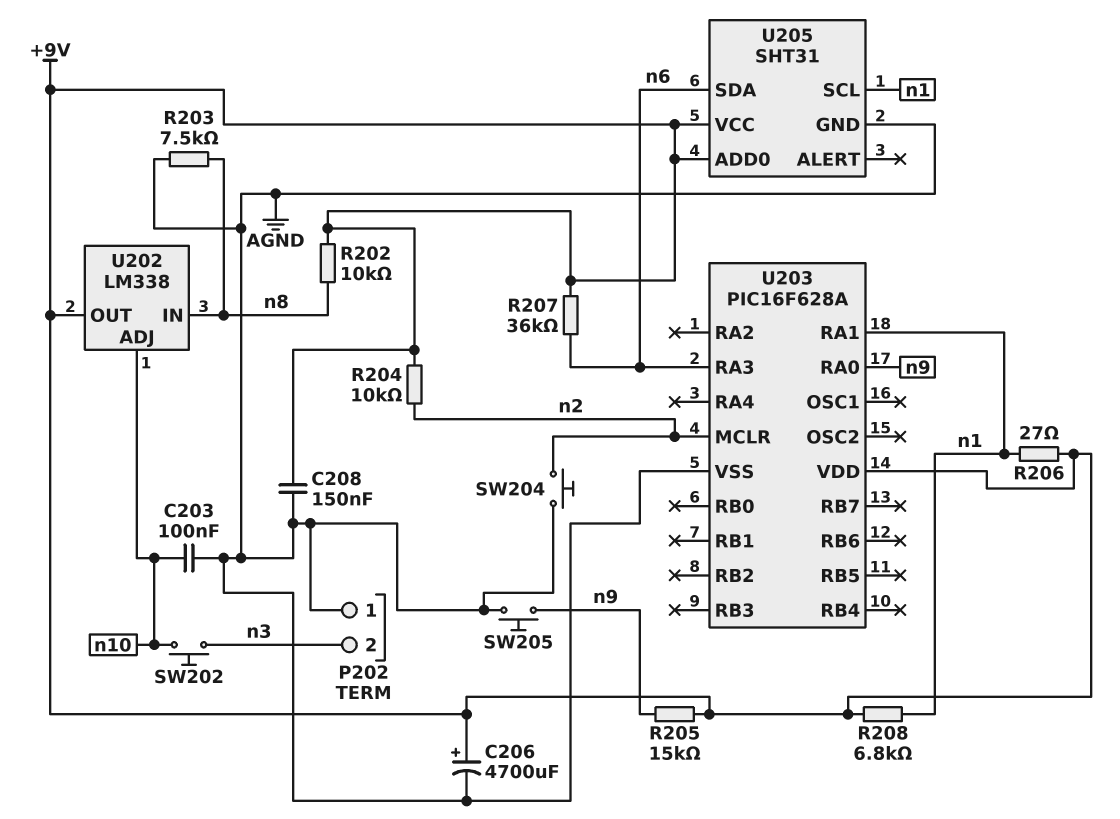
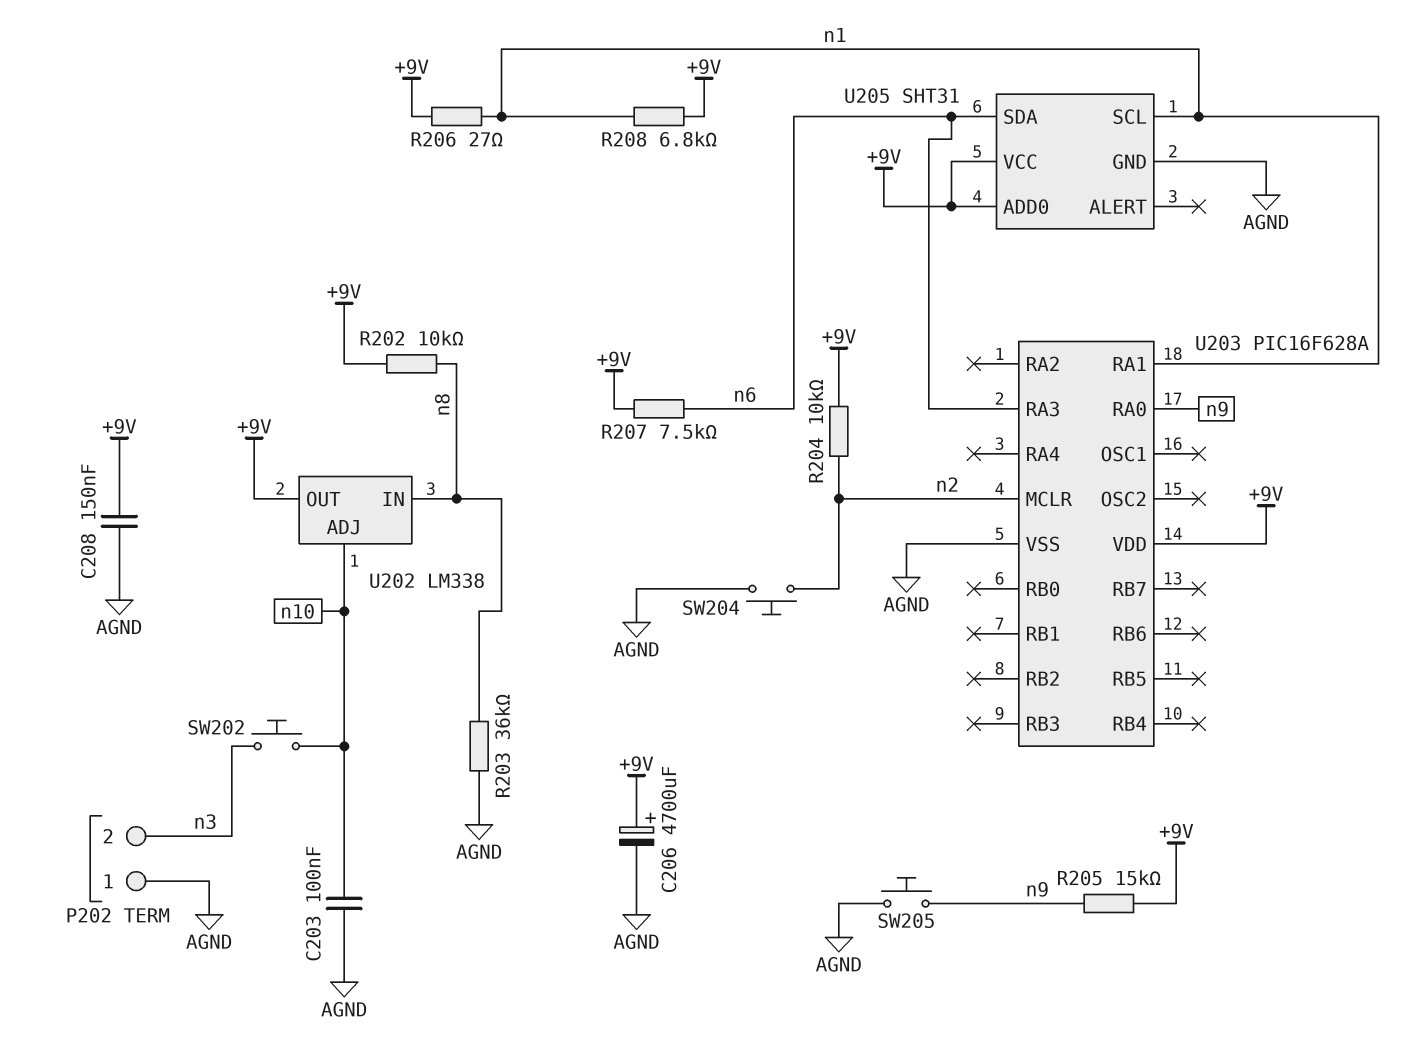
R203: 7.5k (AGND, n8) -> 36k (AGND, n8)
R207: 36k (+9V, n6) -> 7.5k (+9V, n6)

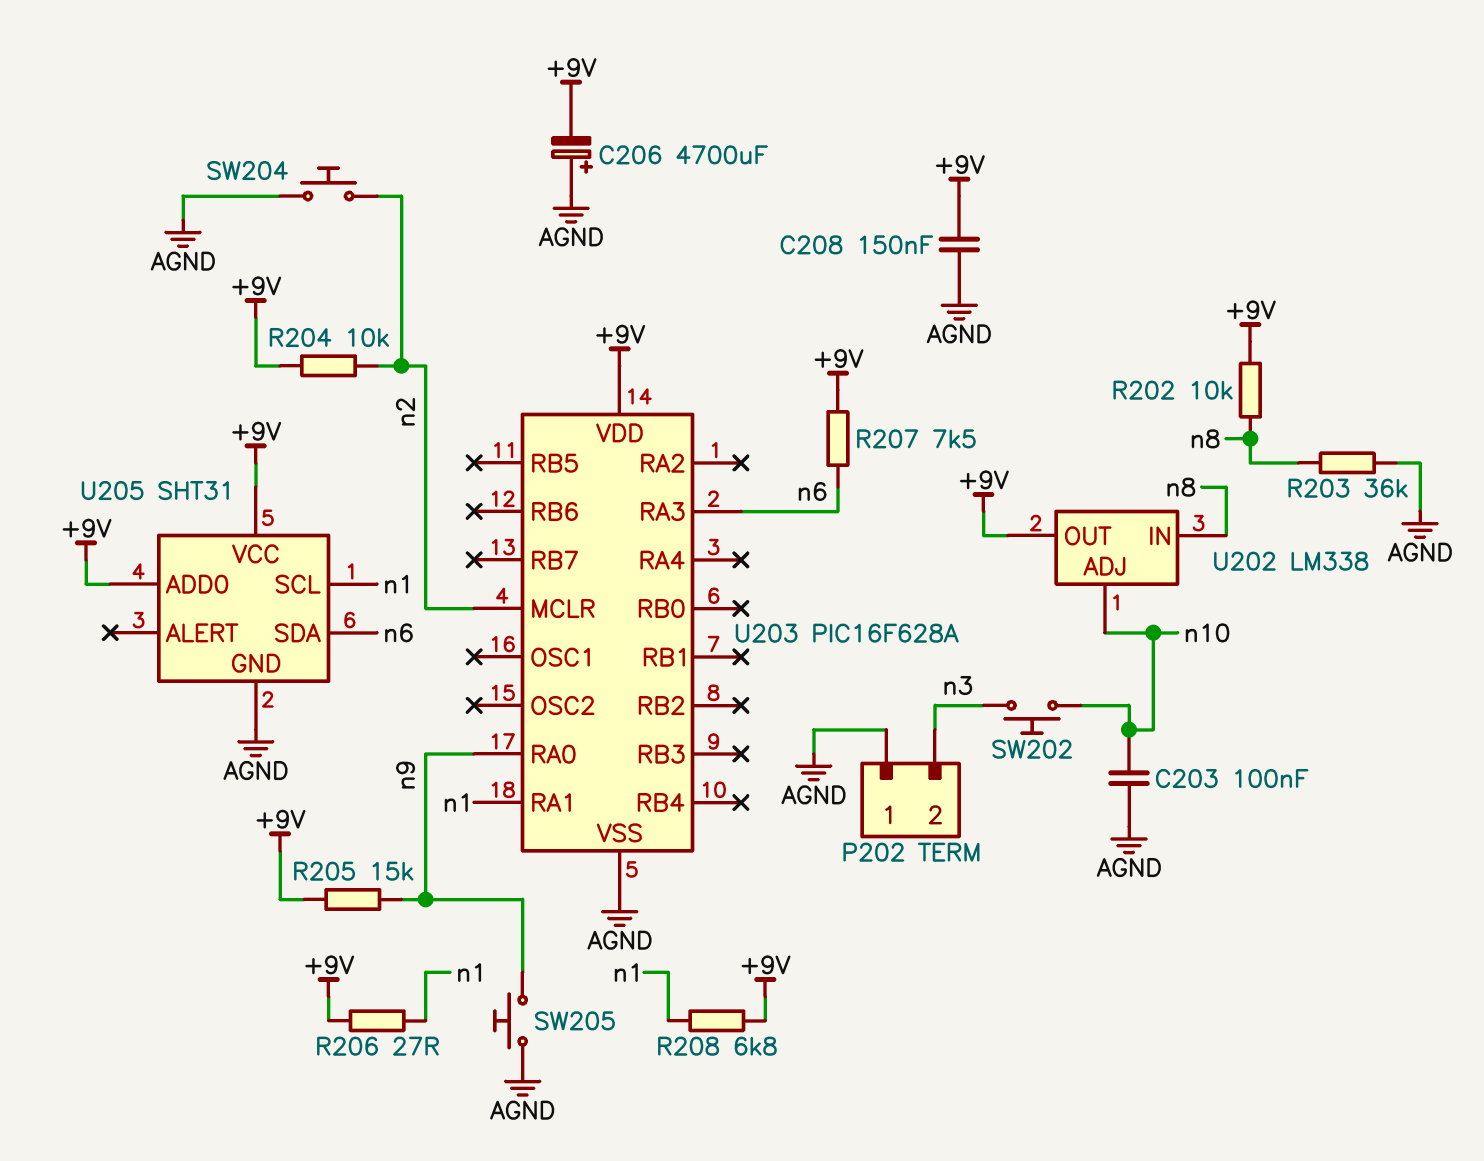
C206: 4700uF (plus +9V, minus AGND) -> 4700uF (plus AGND, minus +9V)

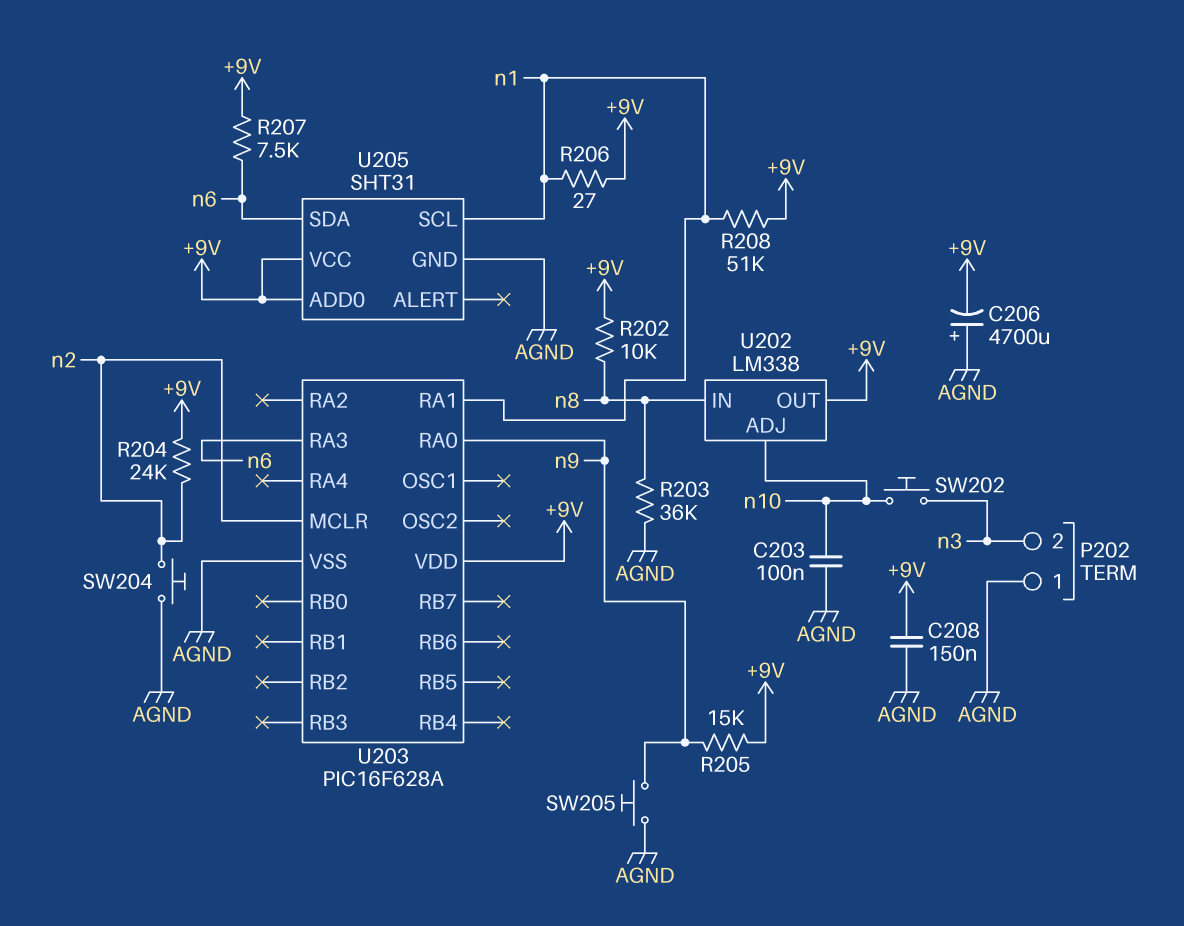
R204: 10k (+9V, n2) -> 24k (+9V, n2)
R208: 6.8k (+9V, n1) -> 51k (+9V, n1)

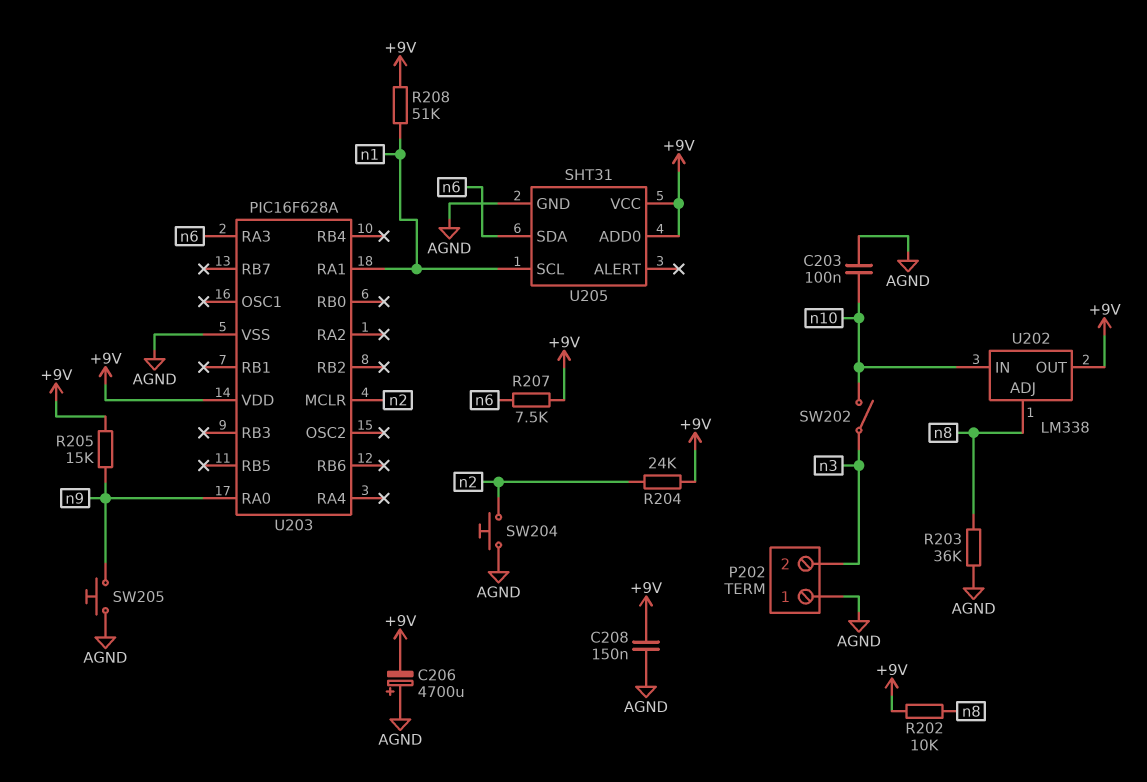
R206: 27 (+9V, n1) -> none
SW202: button (n3, n10) -> switch (n3, n10)
U202 pin ADJ: n10 -> n8
U202 pin IN: n8 -> n10

